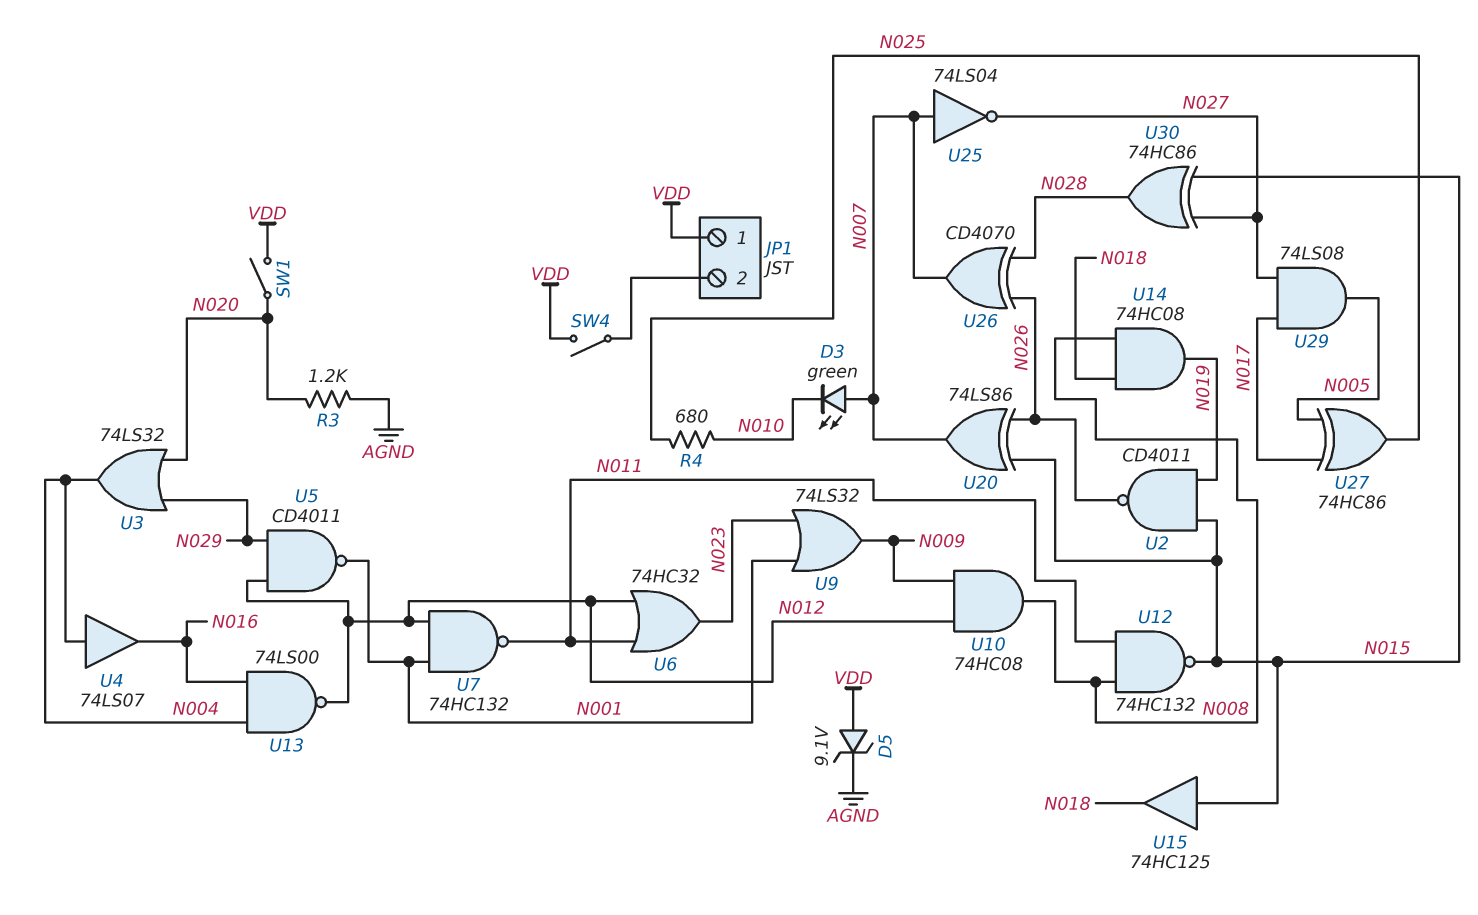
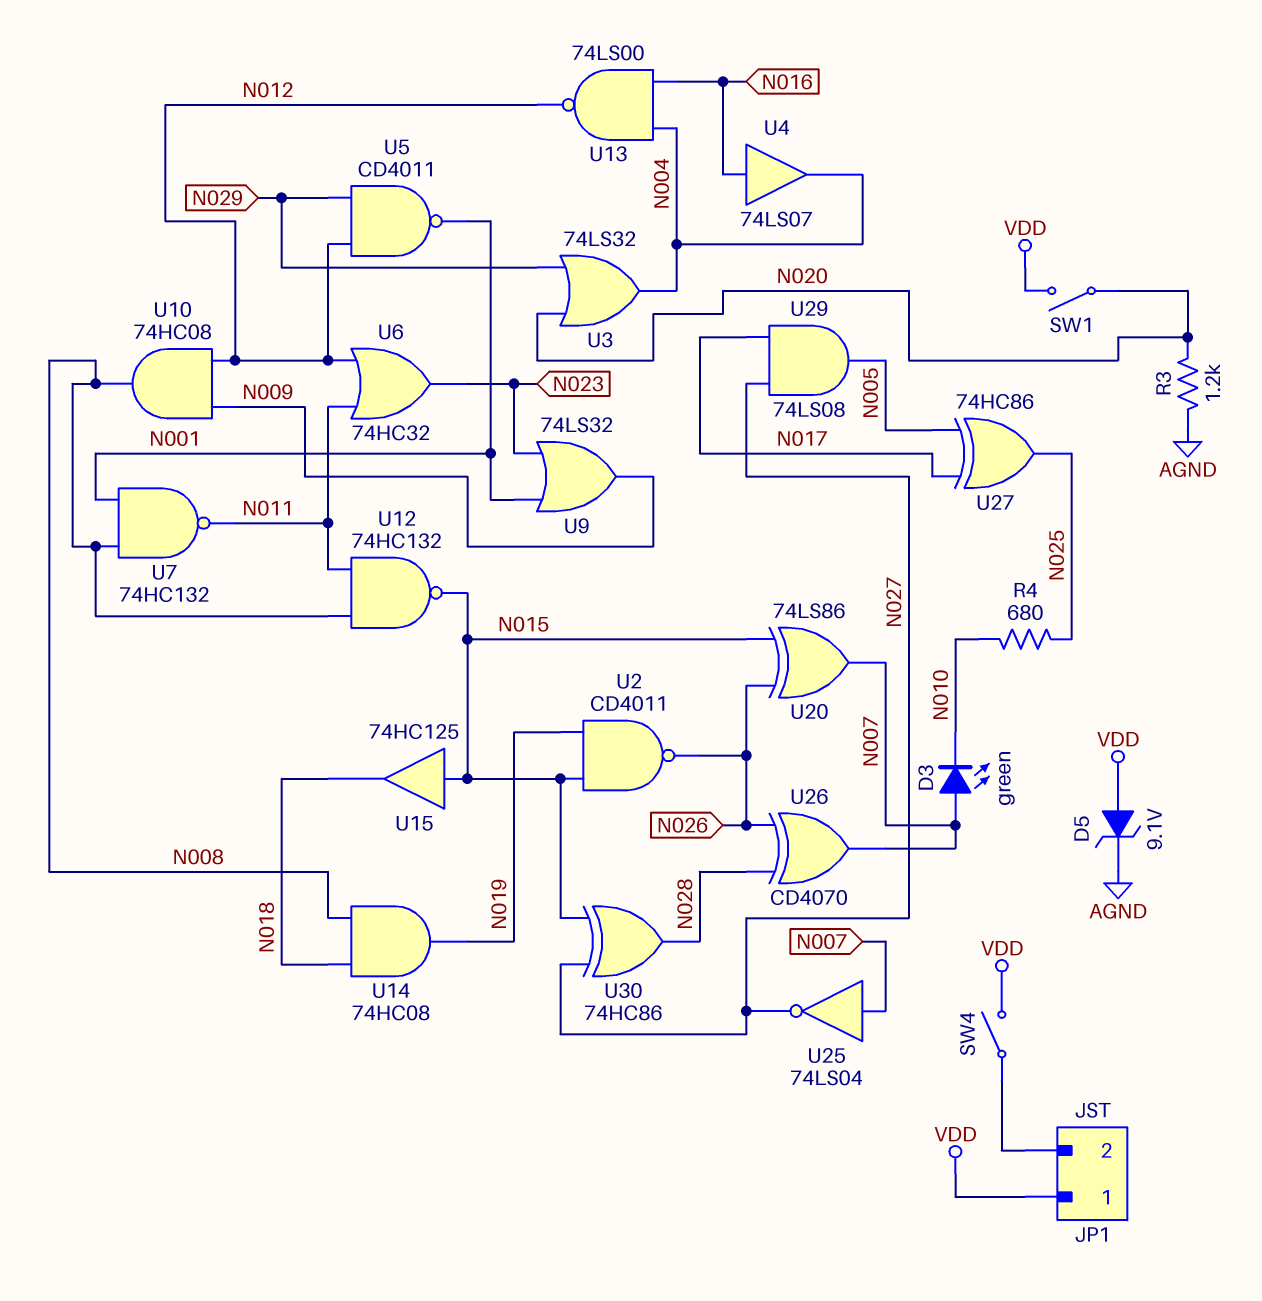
U4: buffer 74LS07 (in N004, out N016) -> buffer 74LS07 (in N016, out N004)
U7: NAND 74HC132 (in N001, in N012, out N011) -> NAND 74HC132 (in N001, in N008, out N011)

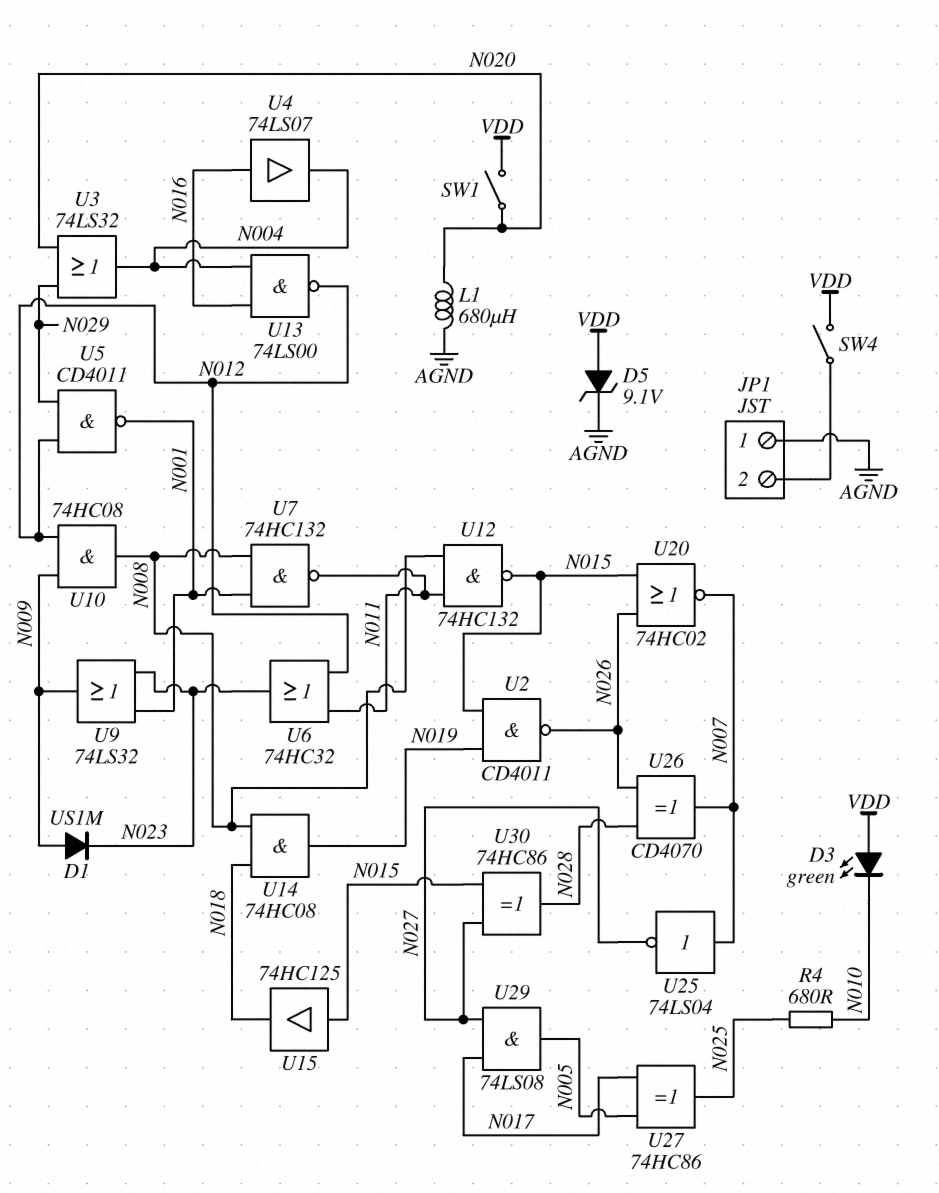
D1: none -> diode US1M (A N009, K N023)
D3: LED green (A N007, K N010) -> LED green (A VDD, K N010)
JP1 pin 1: VDD -> AGND
L1: none -> 680uH (AGND, N020)
R3: 1.2k (AGND, N020) -> none
U20: XOR 74LS86 (in N015, in N026, out N007) -> NOR 74HC02 (in N015, in N026, out N007)

